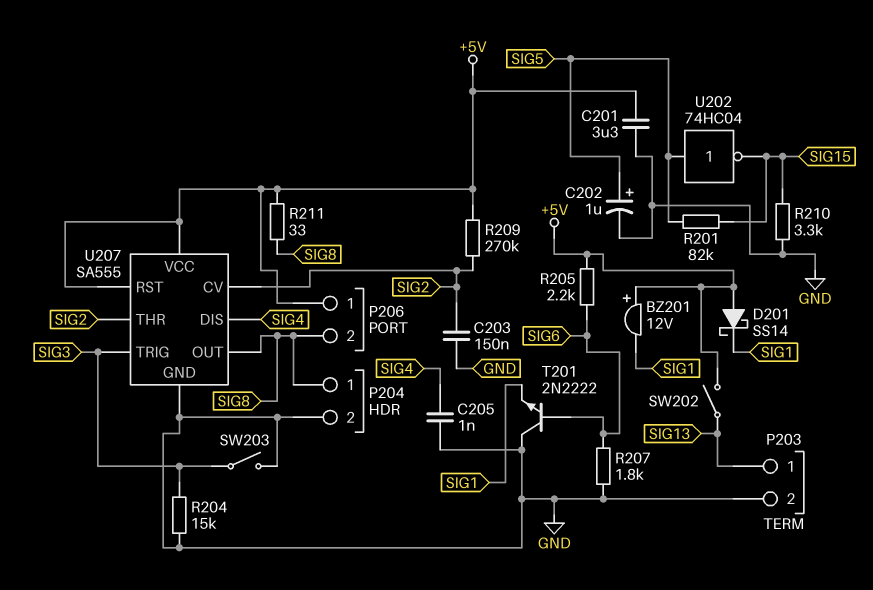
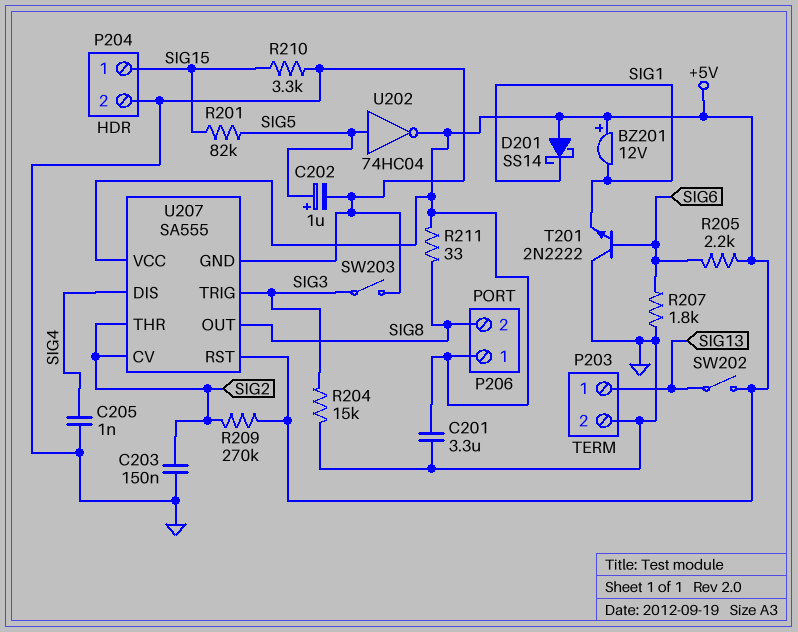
P204 pin 1: SIG8 -> SIG15
U202: NOT 74HC04 (in SIG5, out SIG15) -> NOT 74HC04 (in SIG5, out +5V)

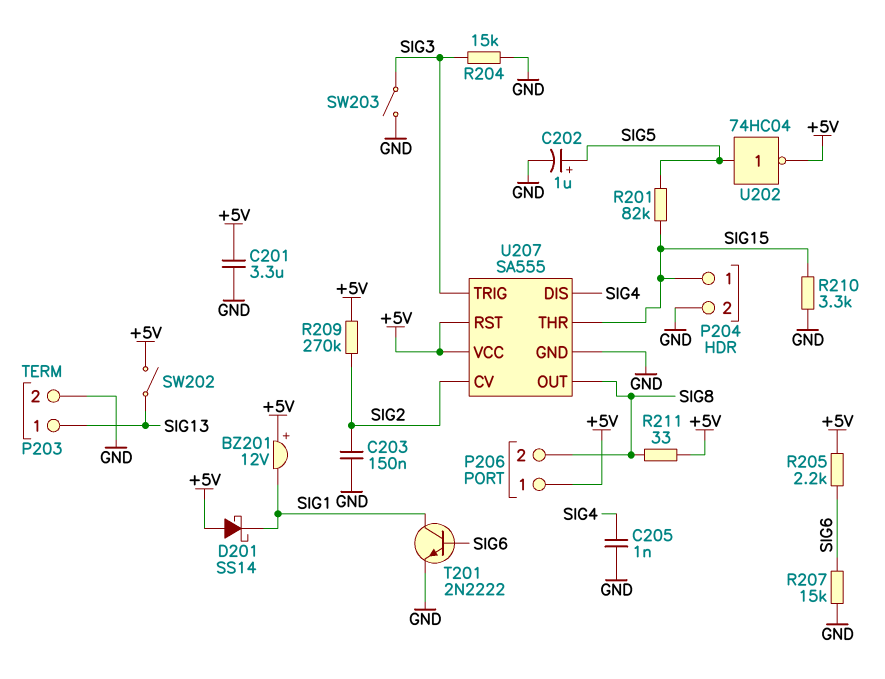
R207: 1.8k (GND, SIG6) -> 15k (GND, SIG6)
T201: NPN 2N2222 (B SIG6, C GND, E SIG1) -> NPN 2N2222 (B SIG6, C SIG1, E GND)
U207 pin THR: SIG2 -> SIG15

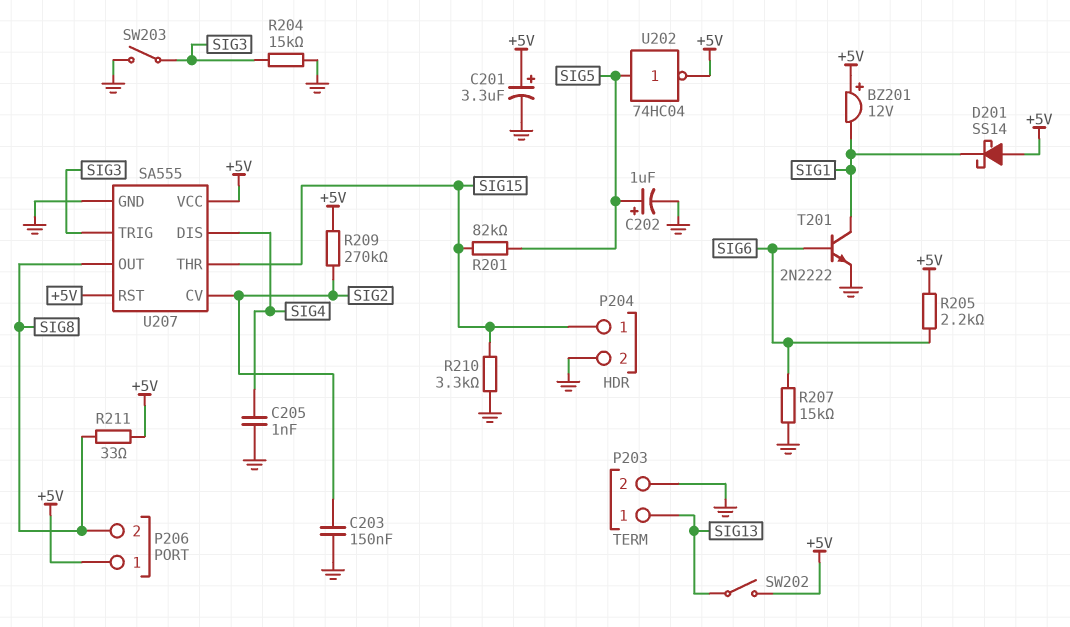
C201: 3.3uF (+5V, GND) -> 3.3uF (plus +5V, minus GND)

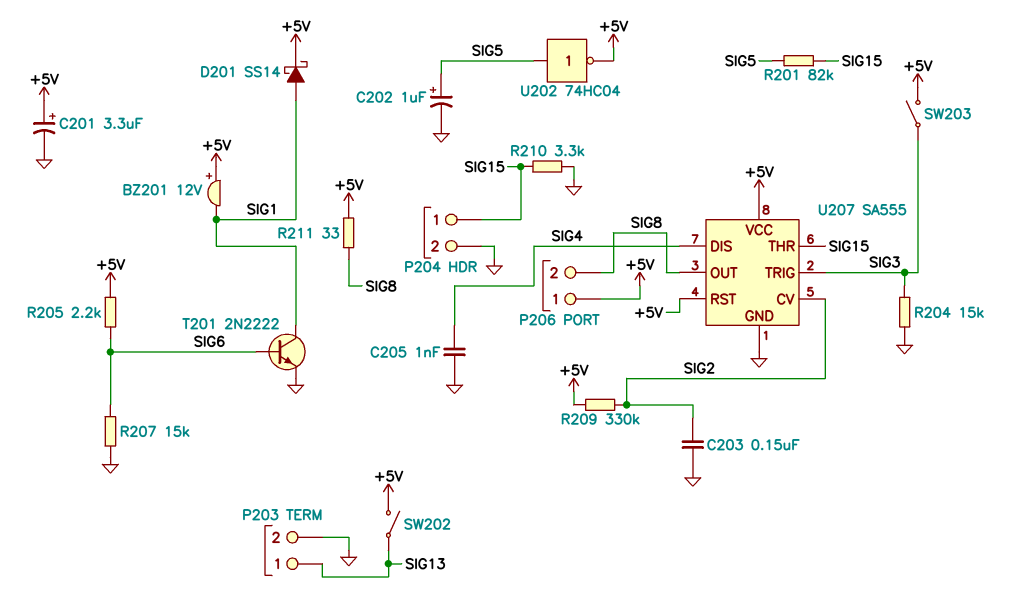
D201: schottky SS14 (A +5V, K SIG1) -> schottky SS14 (A SIG1, K +5V)
R209: 270k (+5V, SIG2) -> 330k (+5V, SIG2)
SW203: switch (GND, SIG3) -> switch (+5V, SIG3)

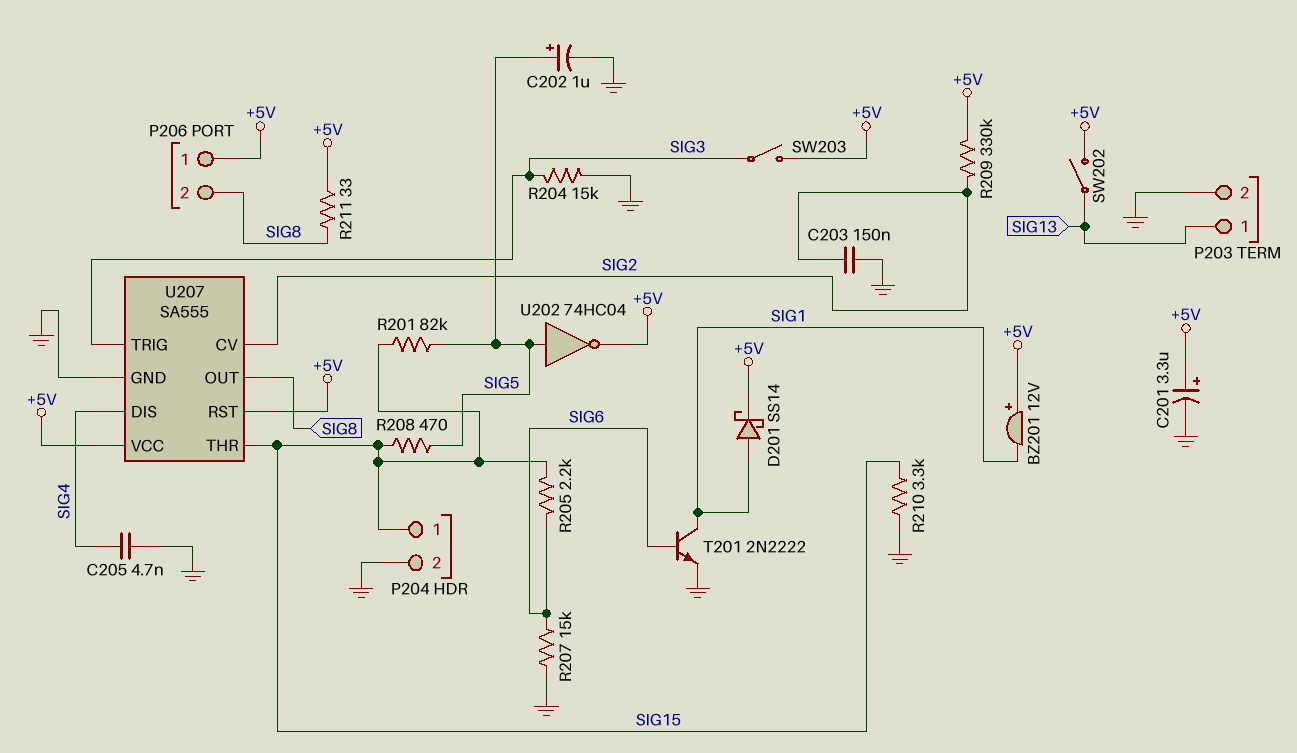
C205: 1nF (GND, SIG4) -> 4.7nF (GND, SIG4)
R205: 2.2k (+5V, SIG6) -> 2.2k (SIG6, SIG15)
R208: none -> 470 (SIG5, SIG15)

